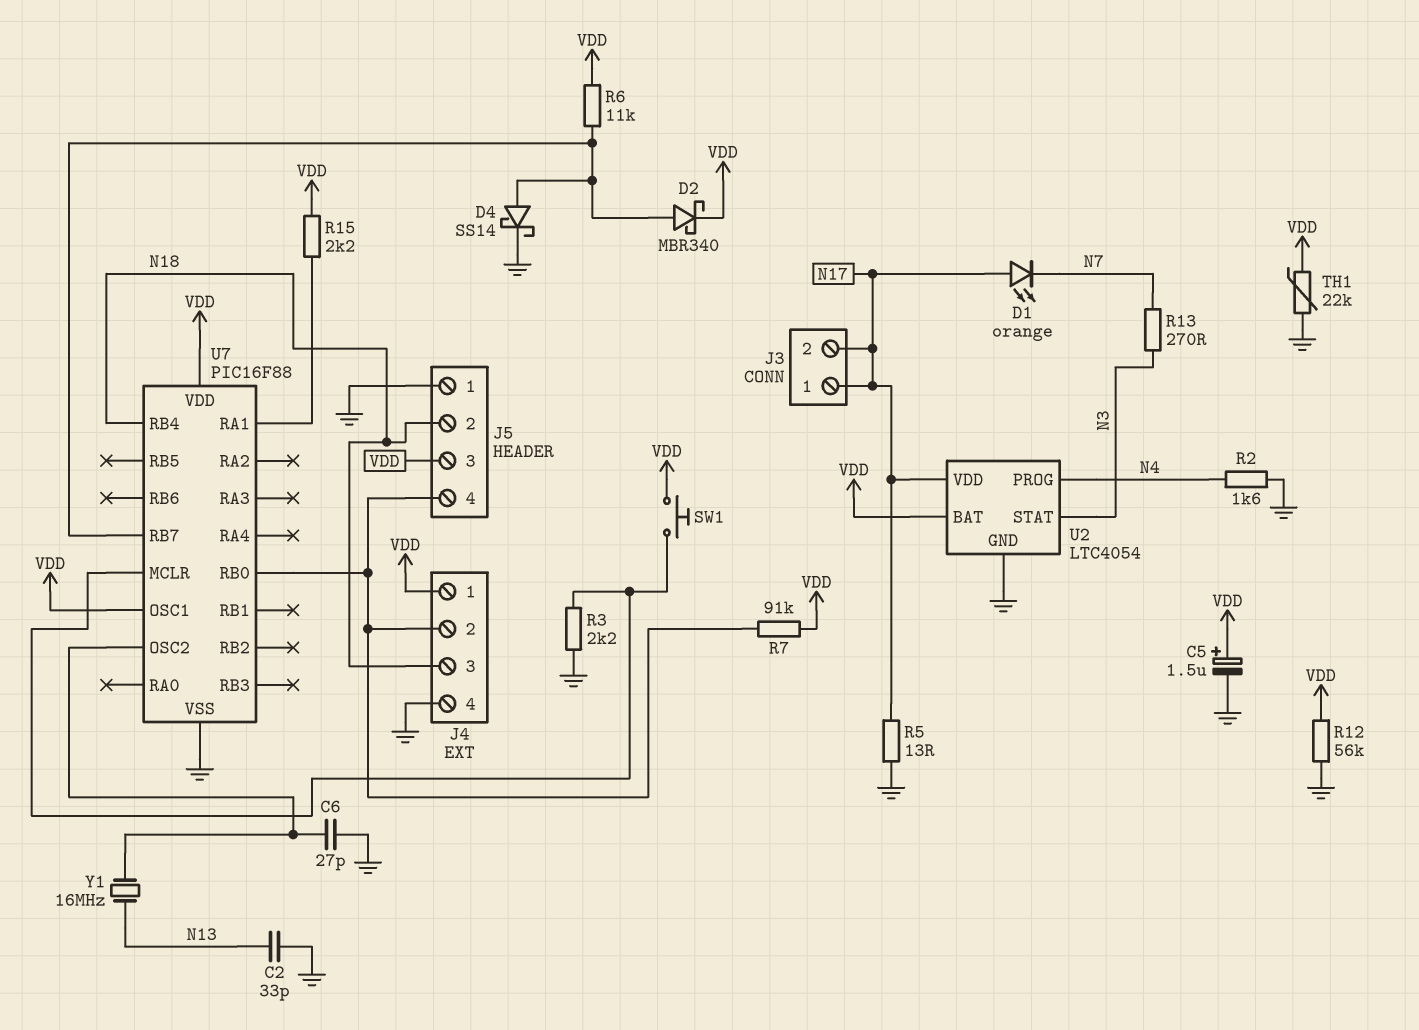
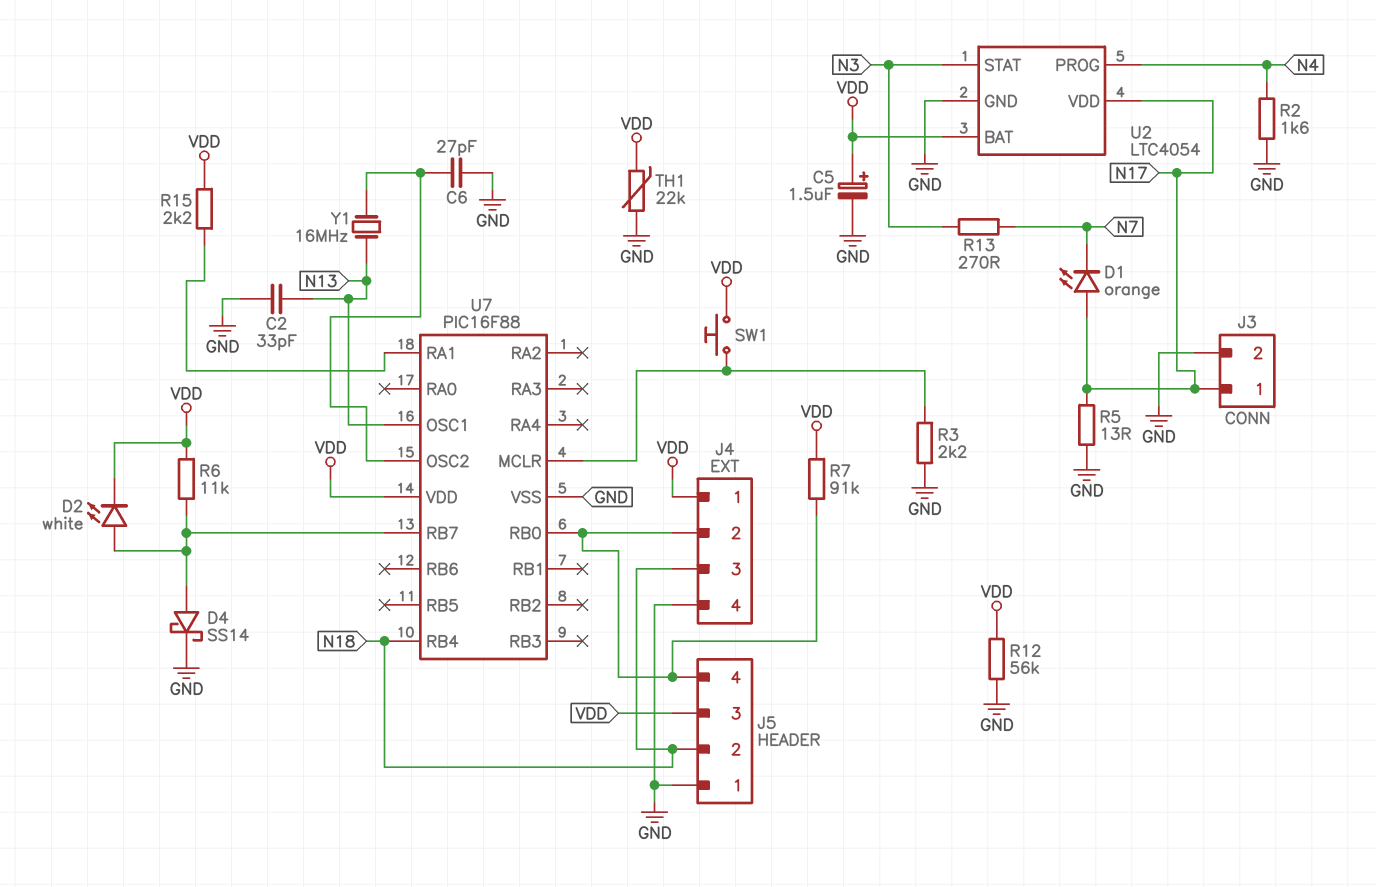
D2: schottky MBR340 (A U7/RB7, K VDD) -> LED white (A U7/RB7, K VDD)
J3 pin 2: N17 -> GND
U7 pin OSC1: VDD -> N13

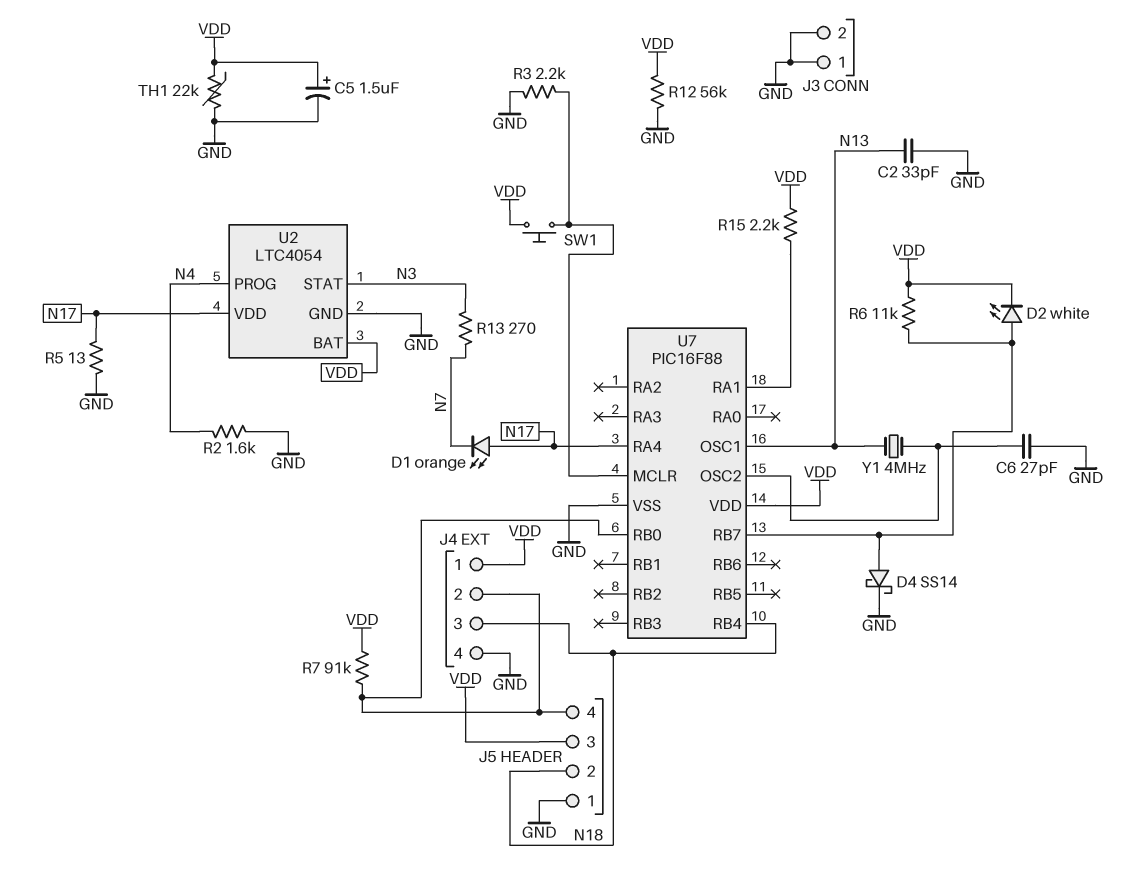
J3 pin 1: N17 -> GND
U7 pin RA4: none -> N17
Y1: 16MHz (N13, U7/OSC2) -> 4MHz (N13, U7/OSC2)

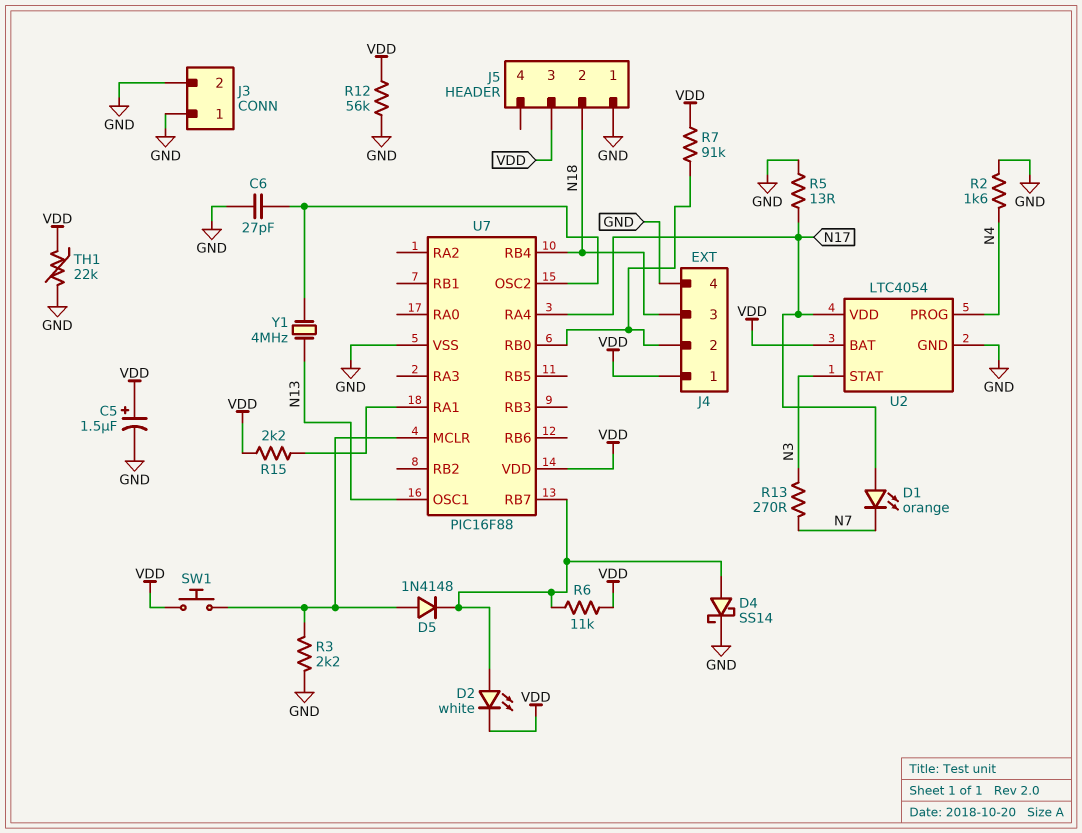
C2: 33pF (GND, N13) -> none
D5: none -> diode 1N4148 (A U7/MCLR, K U7/RB7)
J5 pin 4: J4/2 -> none

